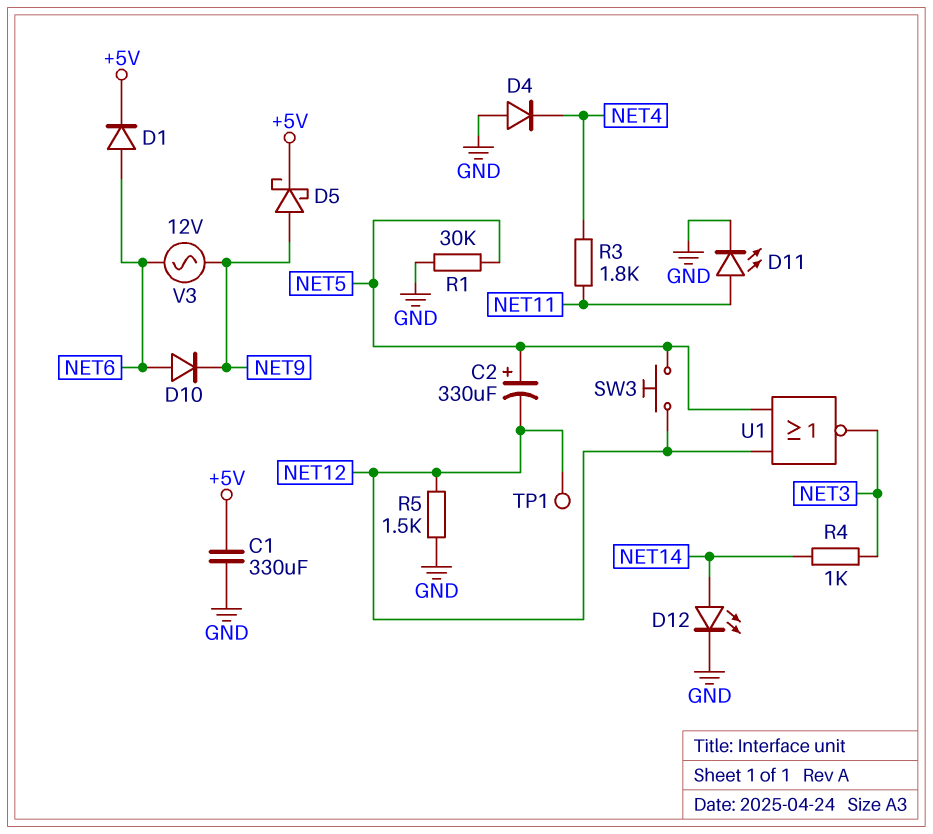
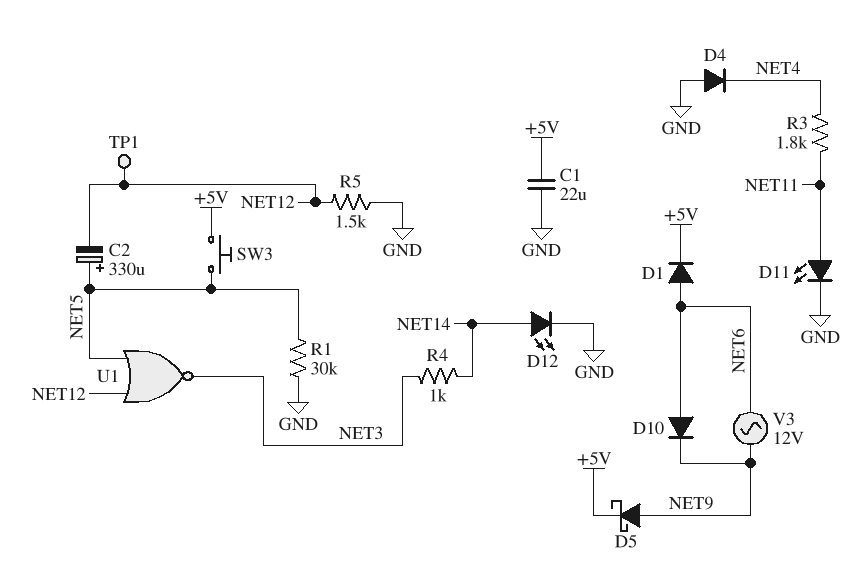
C1: 330uF (+5V, GND) -> 22uF (+5V, GND)
SW3: button (NET5, NET12) -> button (+5V, NET5)

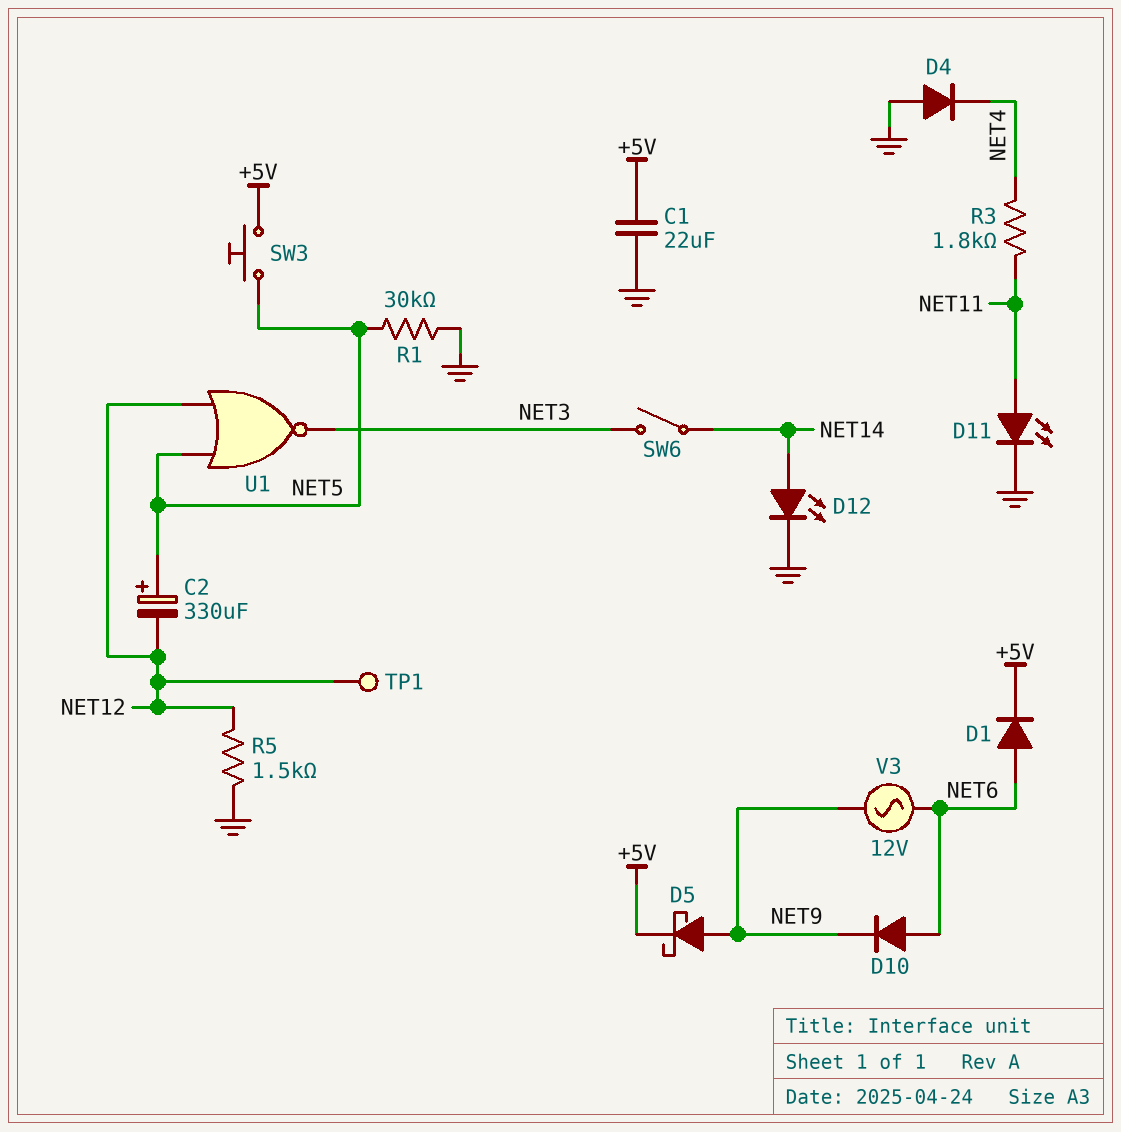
R4: 1k (NET3, NET14) -> none
SW6: none -> switch (NET3, NET14)

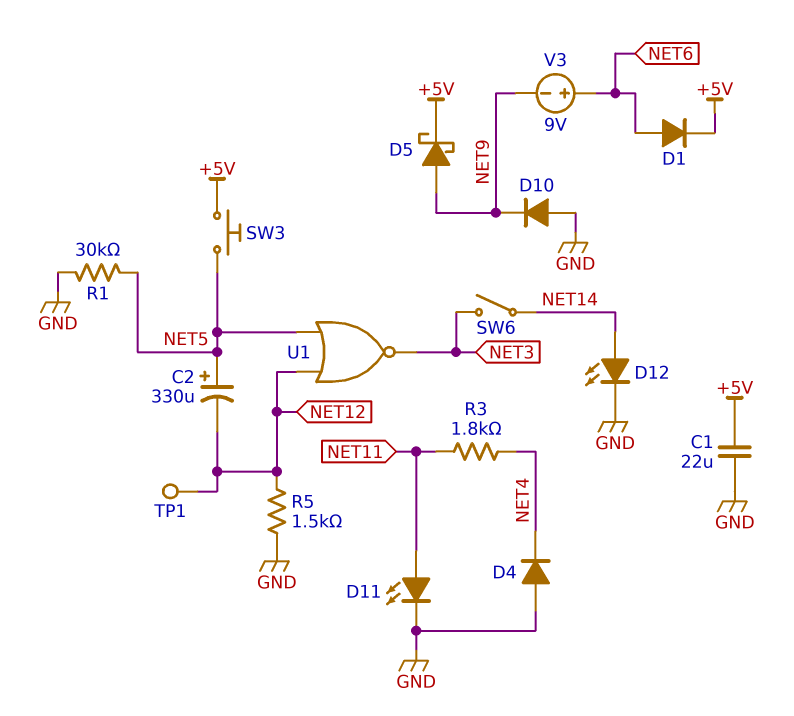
D10: diode (A NET6, K NET9) -> diode (A GND, K NET9)
V3: AC 12V (NET6, NET9) -> 9V (plus NET6, minus NET9)

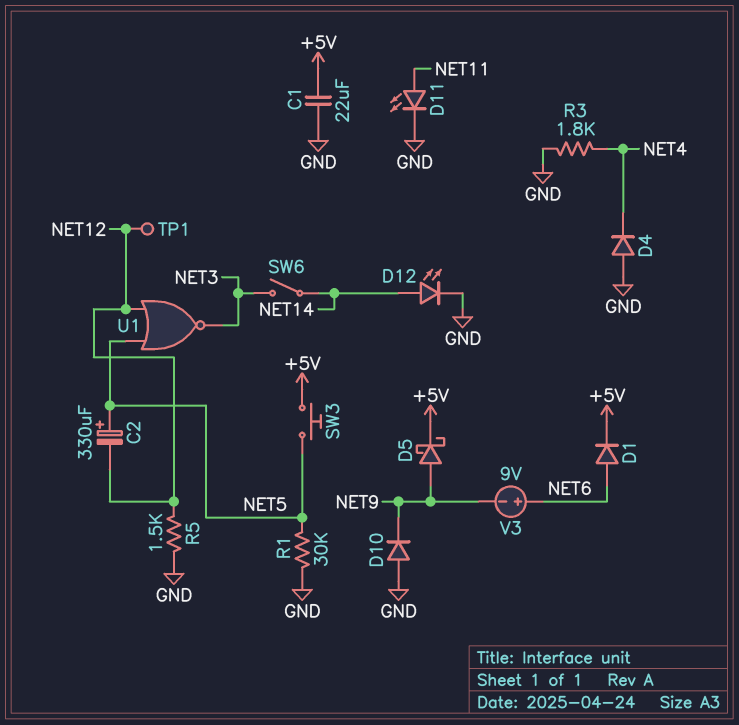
R3: 1.8k (NET4, NET11) -> 1.8k (GND, NET4)

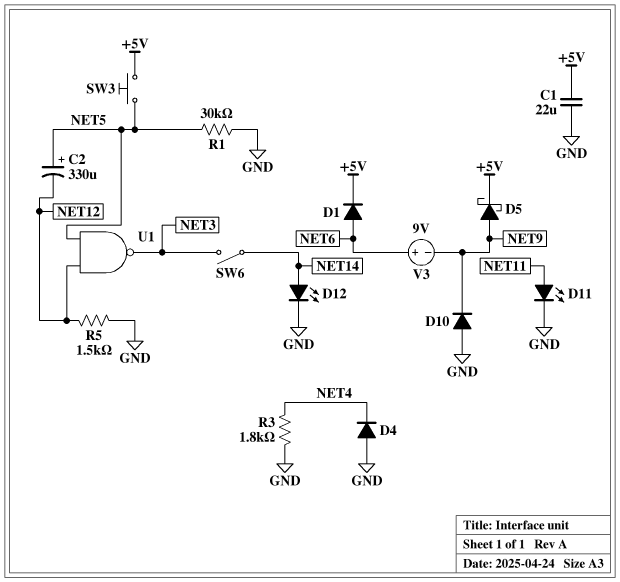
TP1: test point (NET12) -> none
U1: NOR (in NET5, in NET12, out NET3) -> NAND (in NET5, in NET12, out NET3)

